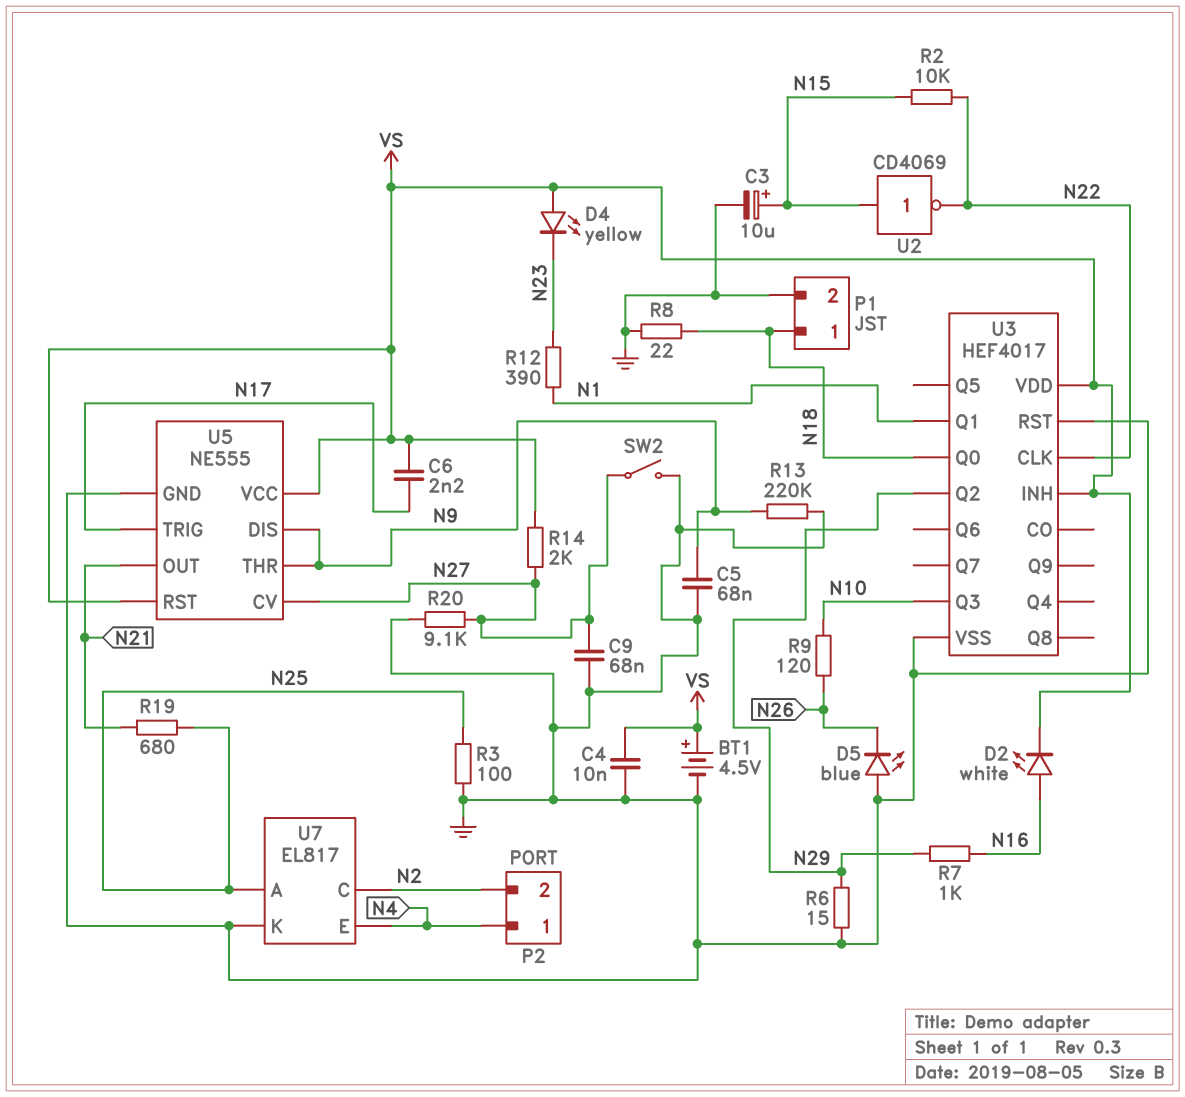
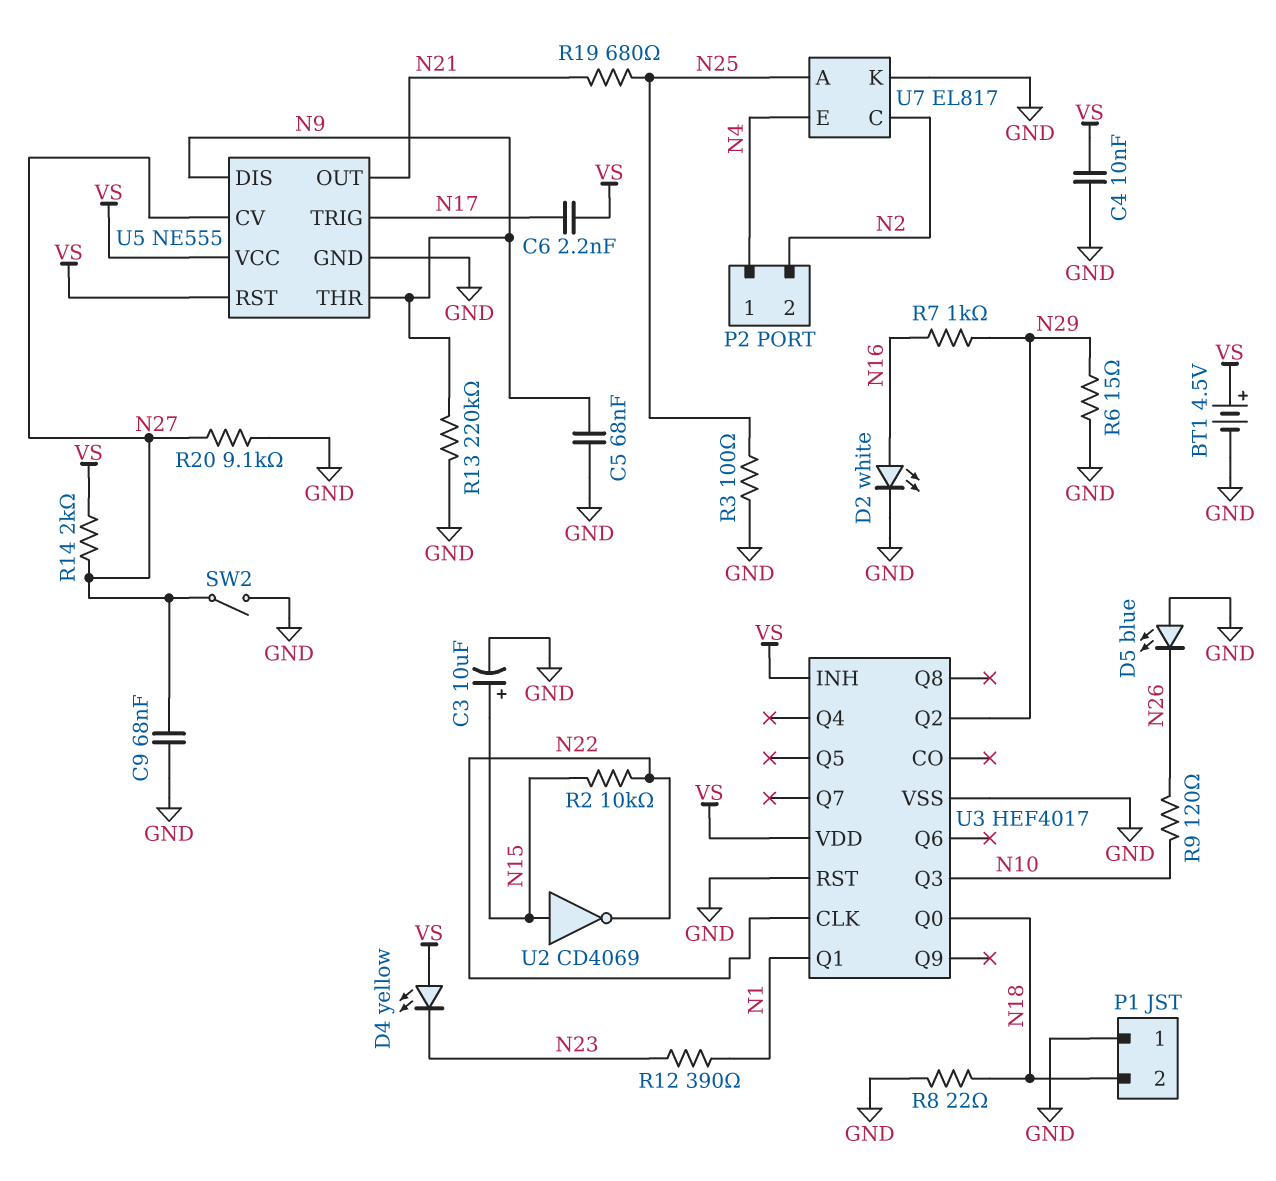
D2: LED white (A N16, K VS) -> LED white (A N16, K GND)
P1 pin 1: N18 -> GND
P1 pin 2: GND -> N18

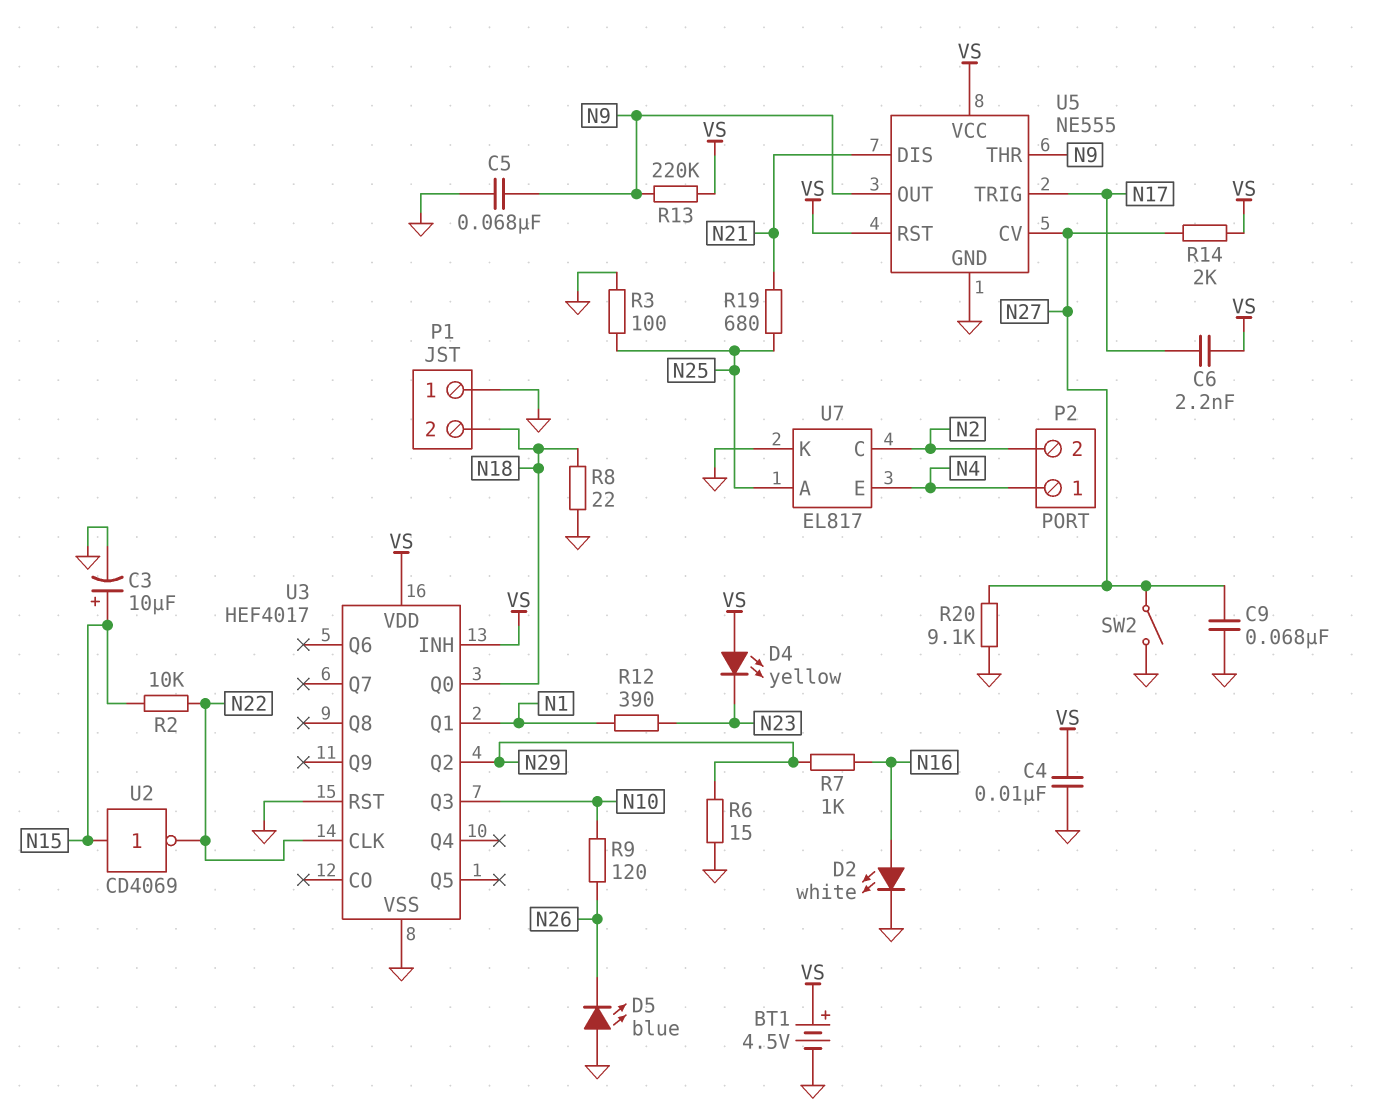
R13: 220k (GND, N9) -> 220k (N9, VS)
U5 pin DIS: N9 -> N21
U5 pin OUT: N21 -> N9

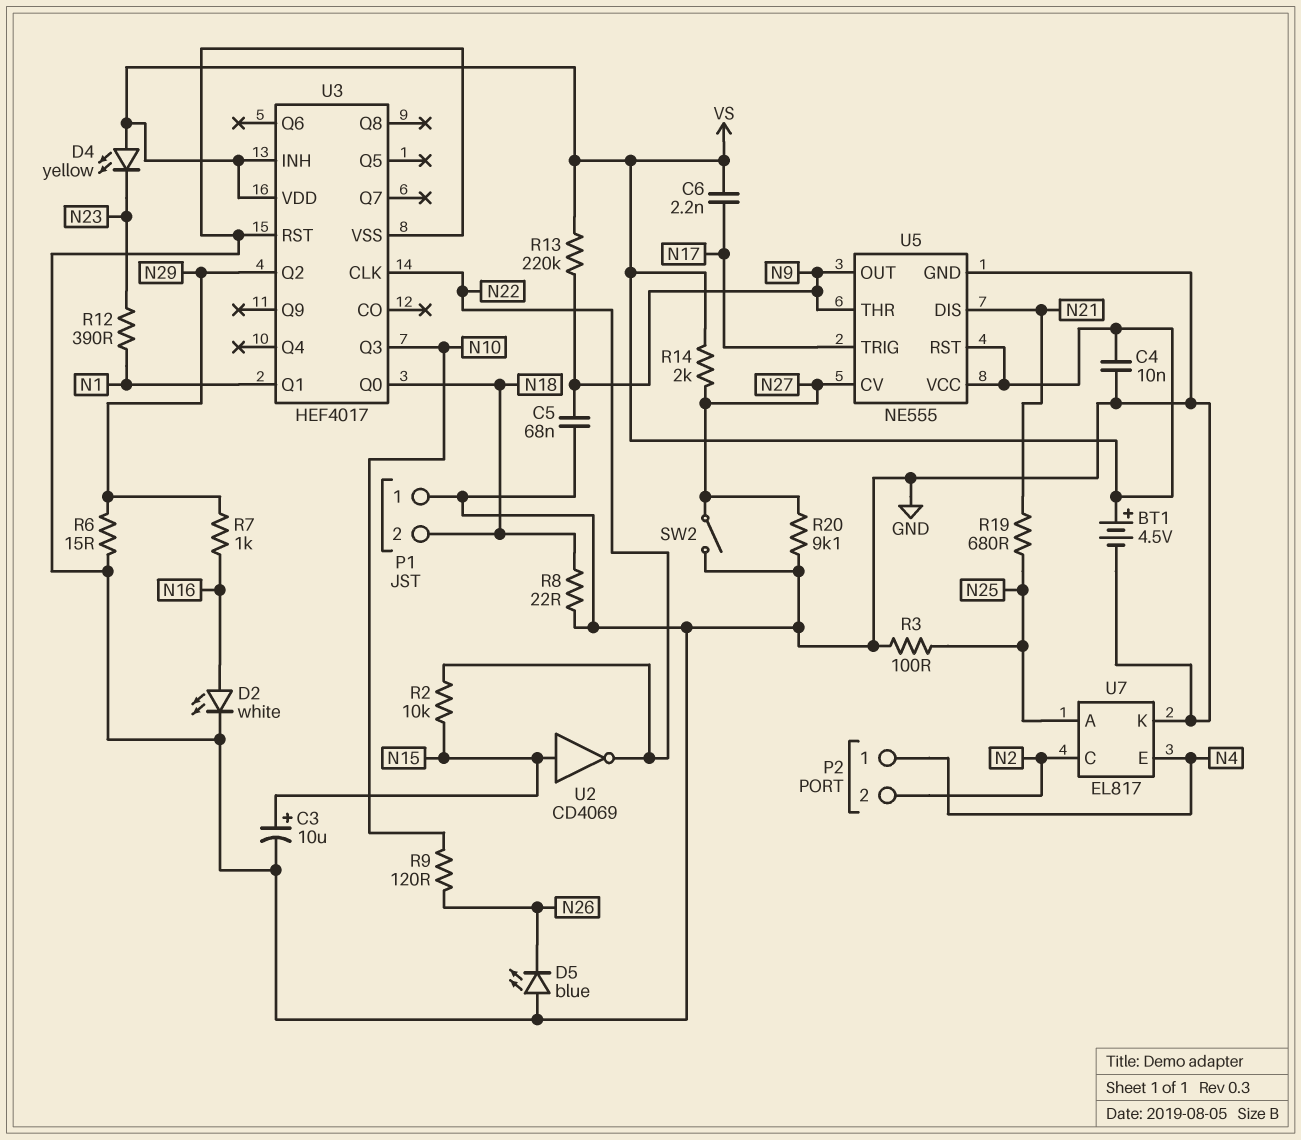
C9: 68nF (GND, N27) -> none

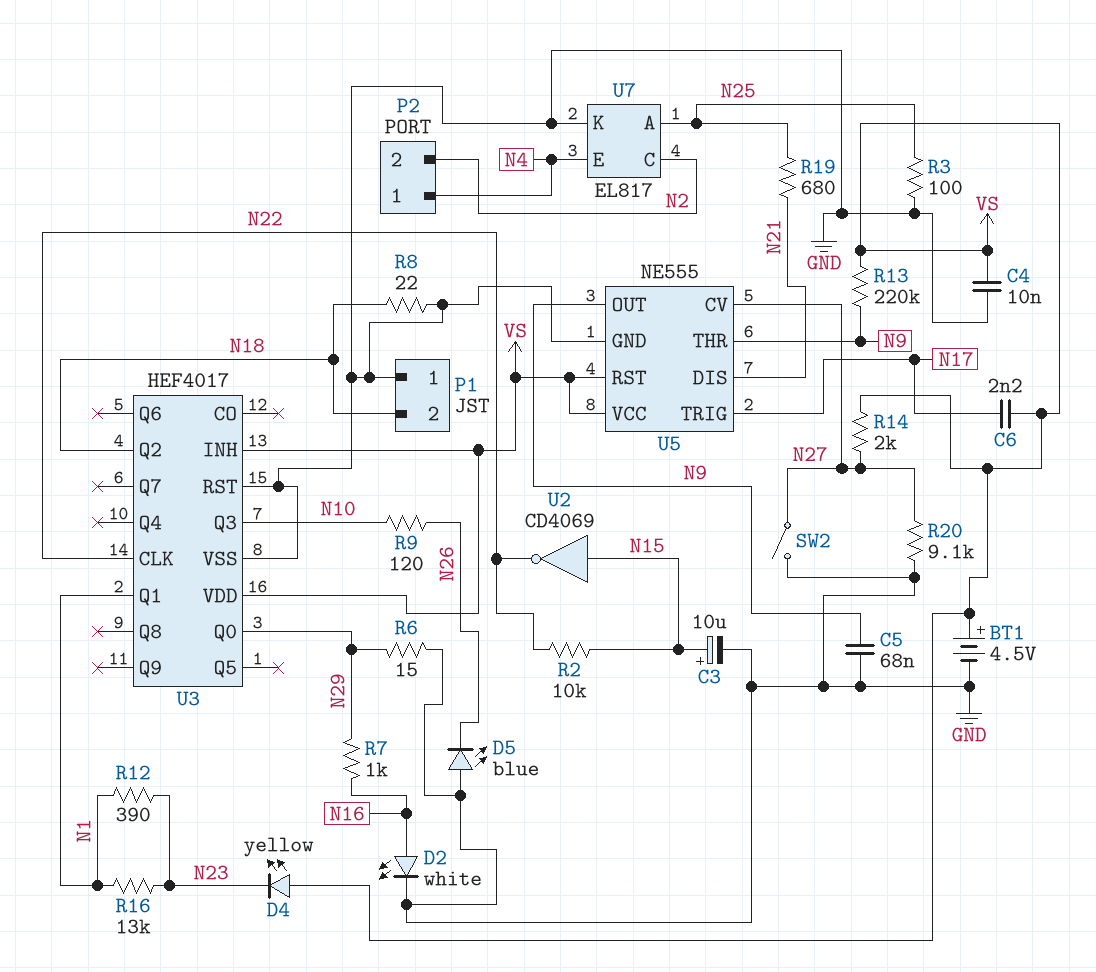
R16: none -> 13k (N1, N23)
U3 pin Q0: N18 -> N29
U3 pin Q2: N29 -> N18

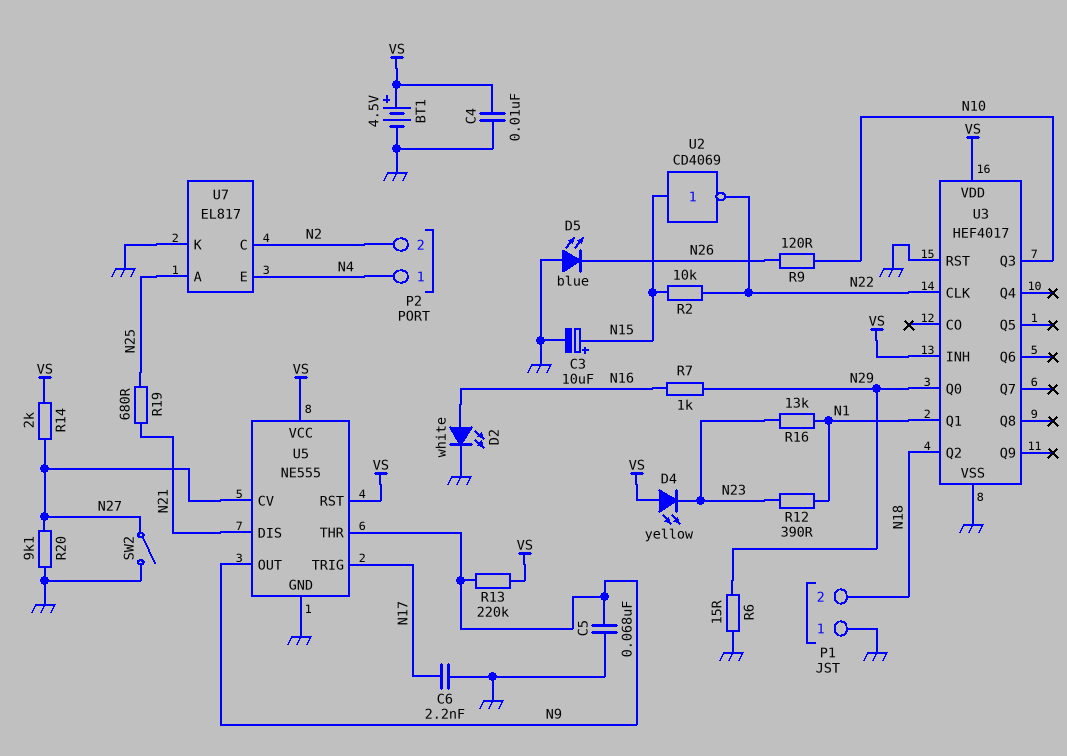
C6: 2.2nF (N17, VS) -> 2.2nF (GND, N17)
R3: 100 (GND, N25) -> none
R8: 22 (GND, N18) -> none

